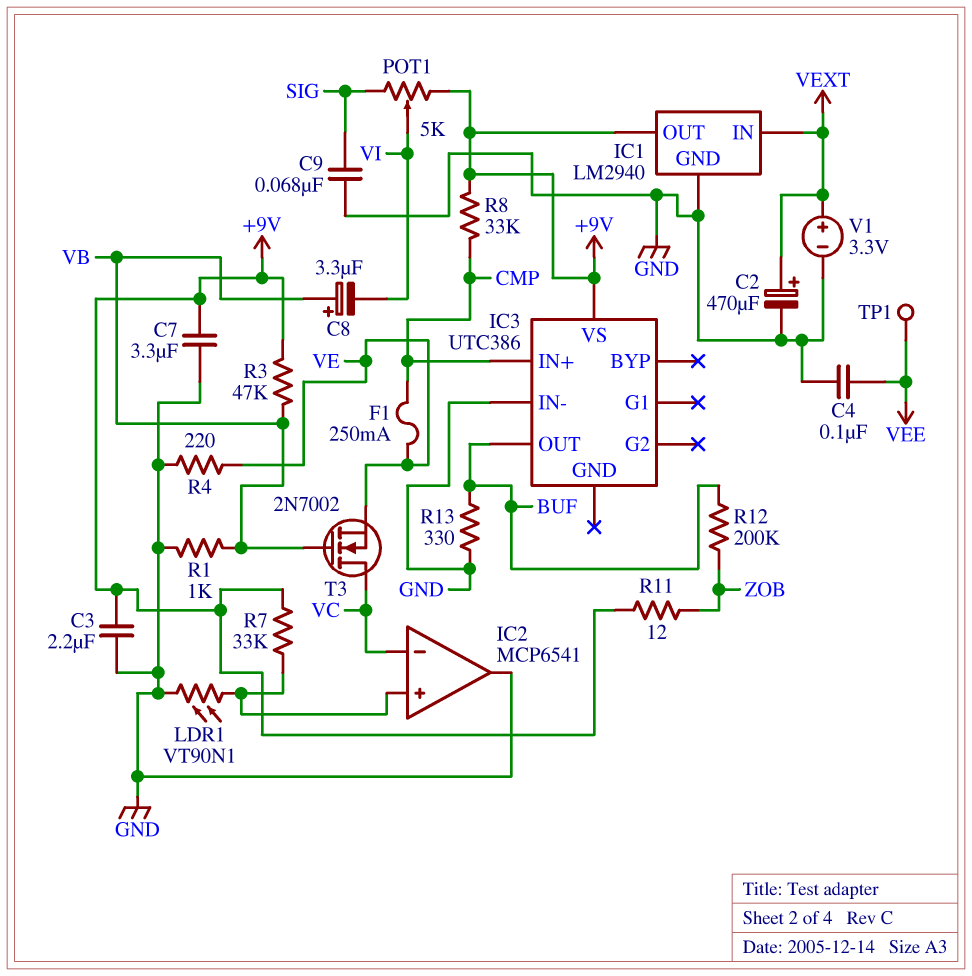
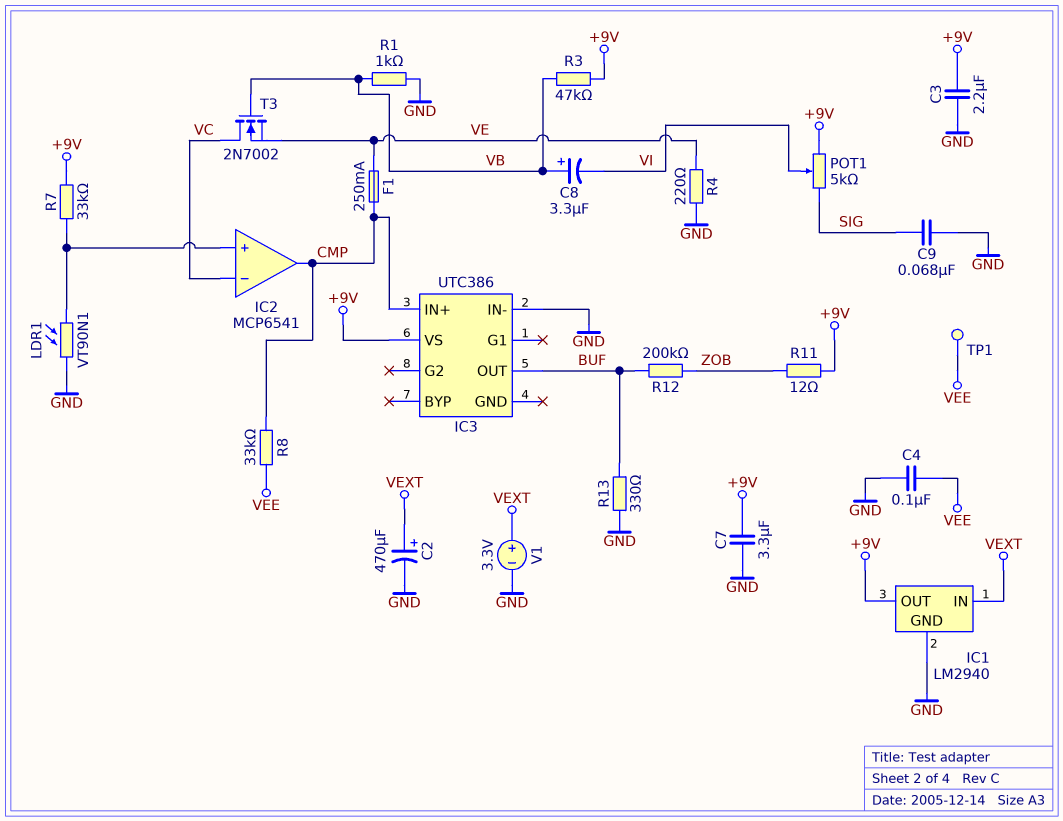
IC2 pin out: GND -> CMP
R8: 33k (+9V, CMP) -> 33k (CMP, VEE)

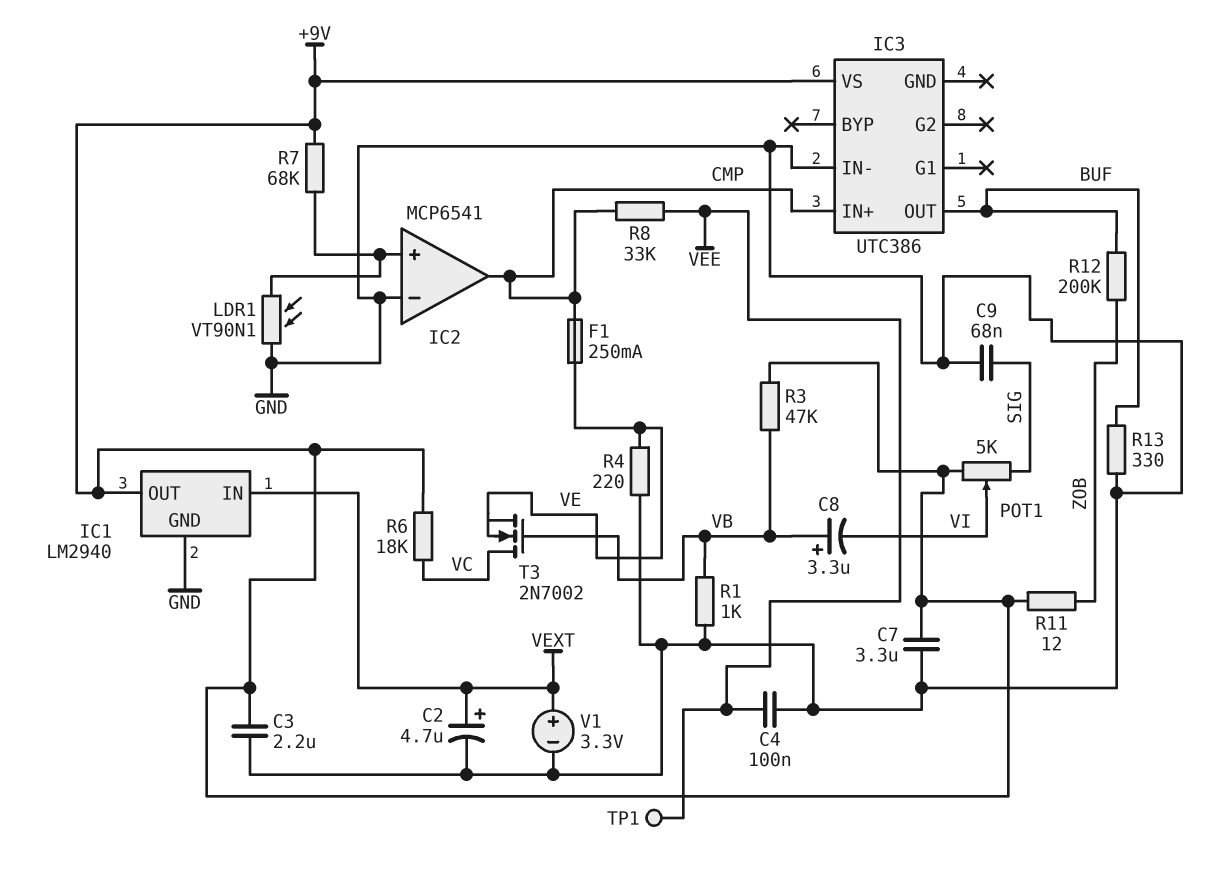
C2: 470uF (plus VEXT, minus GND) -> 4.7uF (plus VEXT, minus GND)
IC2 pin in-: VC -> GND
R6: none -> 18k (+9V, VC)
R7: 33k (+9V, IC2/in+) -> 68k (+9V, IC2/in+)

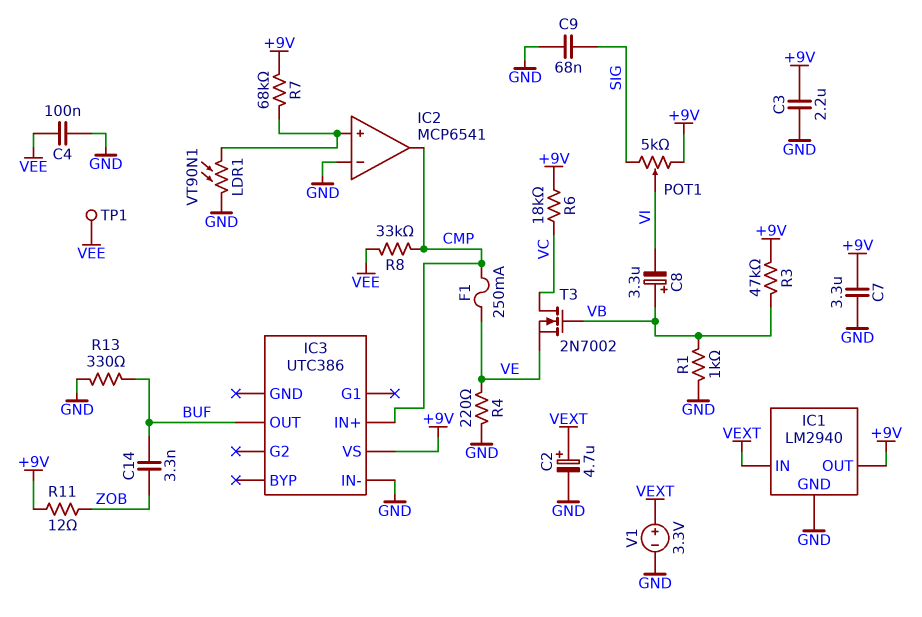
C14: none -> 3.3nF (BUF, ZOB)
R12: 200k (BUF, ZOB) -> none

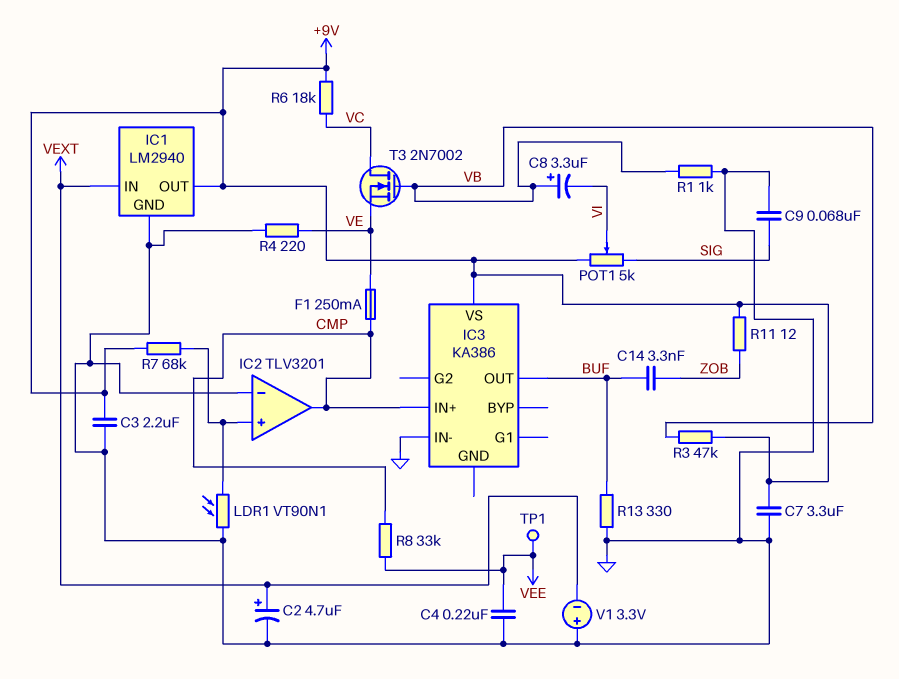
C4: 100nF (GND, VEE) -> 220nF (GND, VEE)
IC2: MCP6541 -> TLV3201
IC3: UTC386 -> KA386
V1: 3.3V (plus VEXT, minus GND) -> 3.3V (plus GND, minus VEXT)

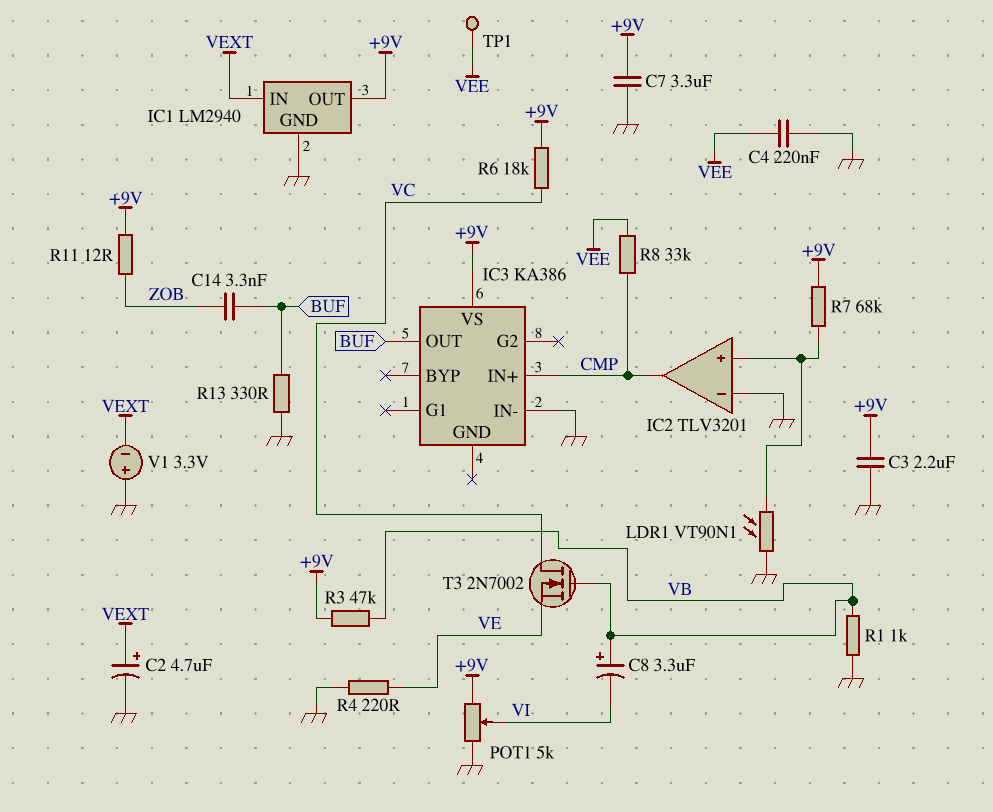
C9: 68nF (GND, SIG) -> none
F1: 250mA (CMP, VE) -> none
POT1: 5k (+9V, SIG, wiper VI) -> 5k (+9V, GND, wiper VI)

